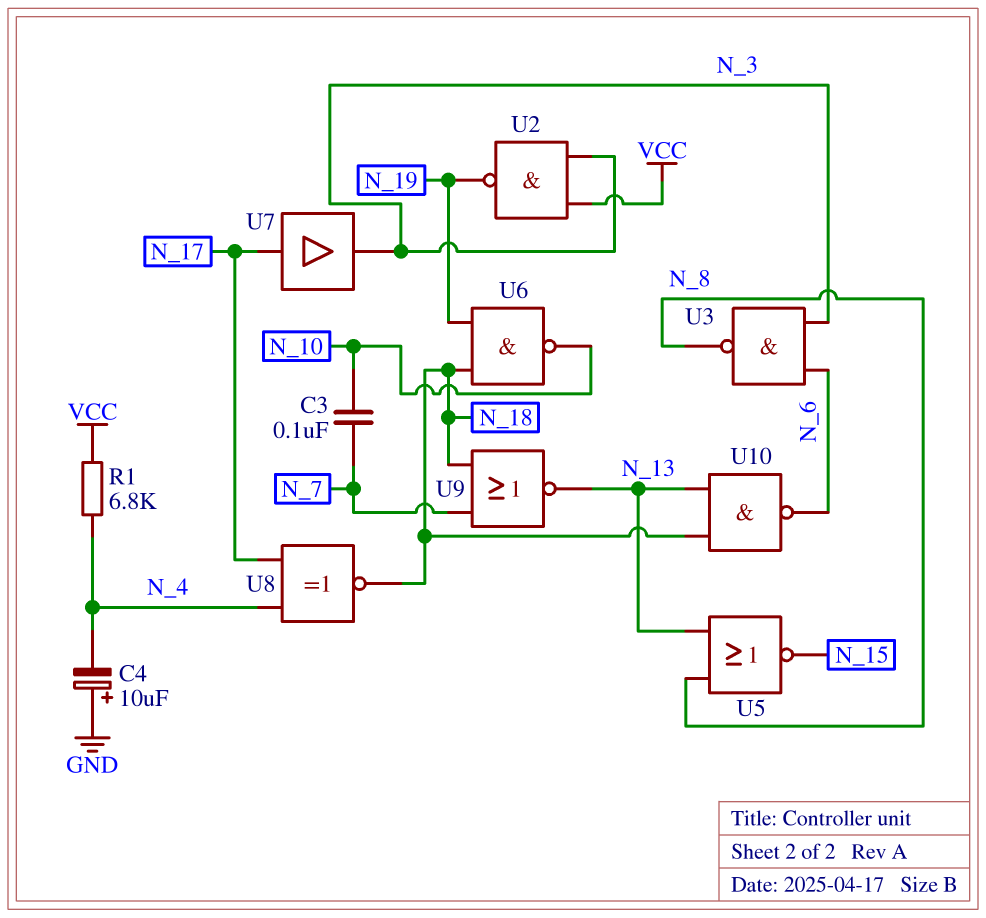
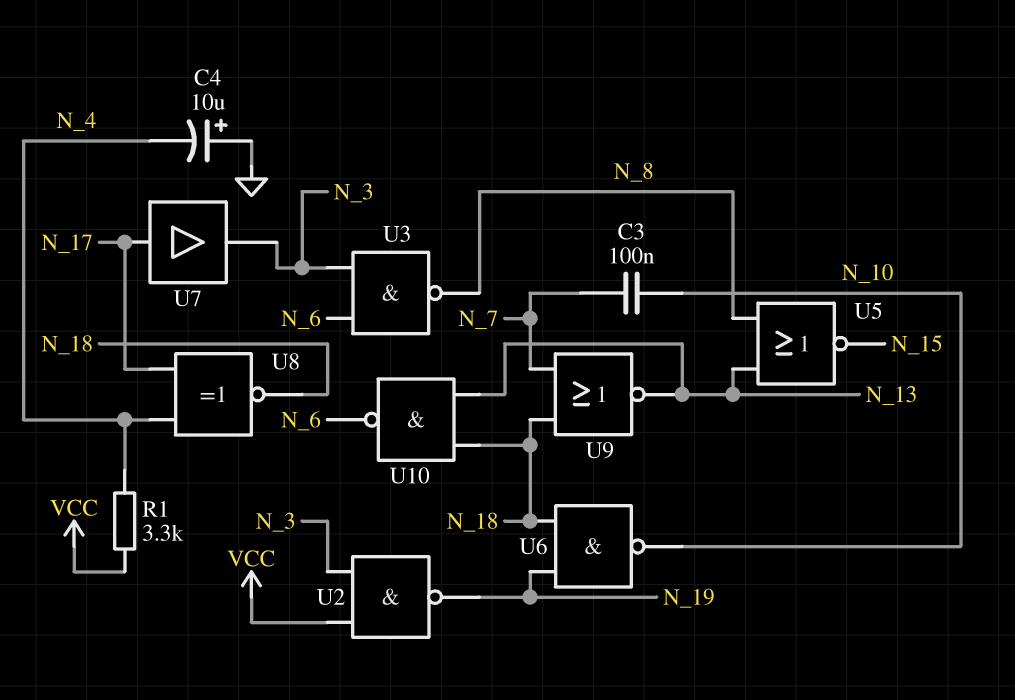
R1: 6.8k (N_4, VCC) -> 3.3k (N_4, VCC)

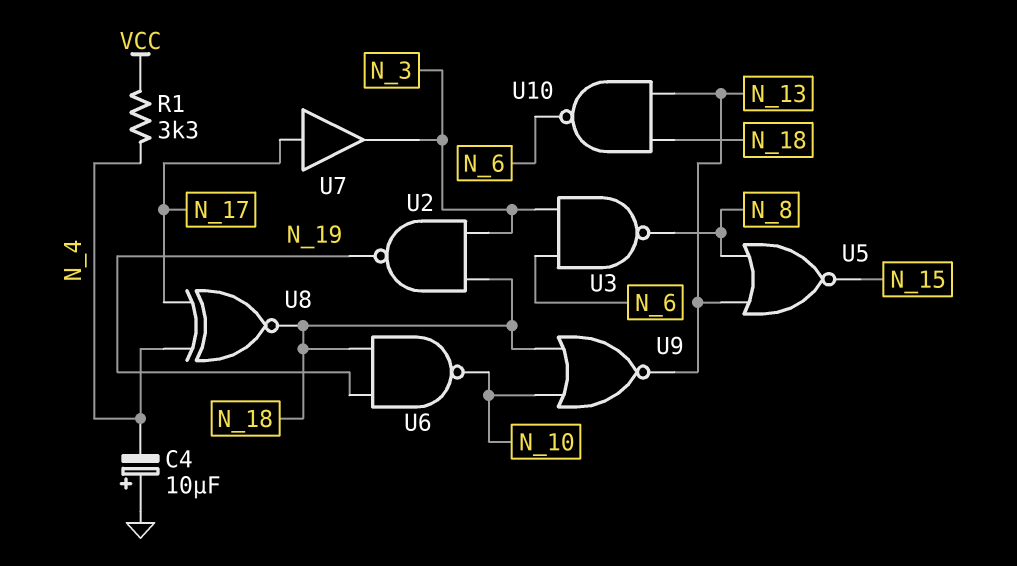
C3: 100nF (N_7, N_10) -> none
U2: NAND (in N_3, in VCC, out N_19) -> NAND (in N_3, in N_18, out N_19)
U9: NOR (in N_7, in N_18, out N_13) -> NOR (in N_10, in N_18, out N_13)

